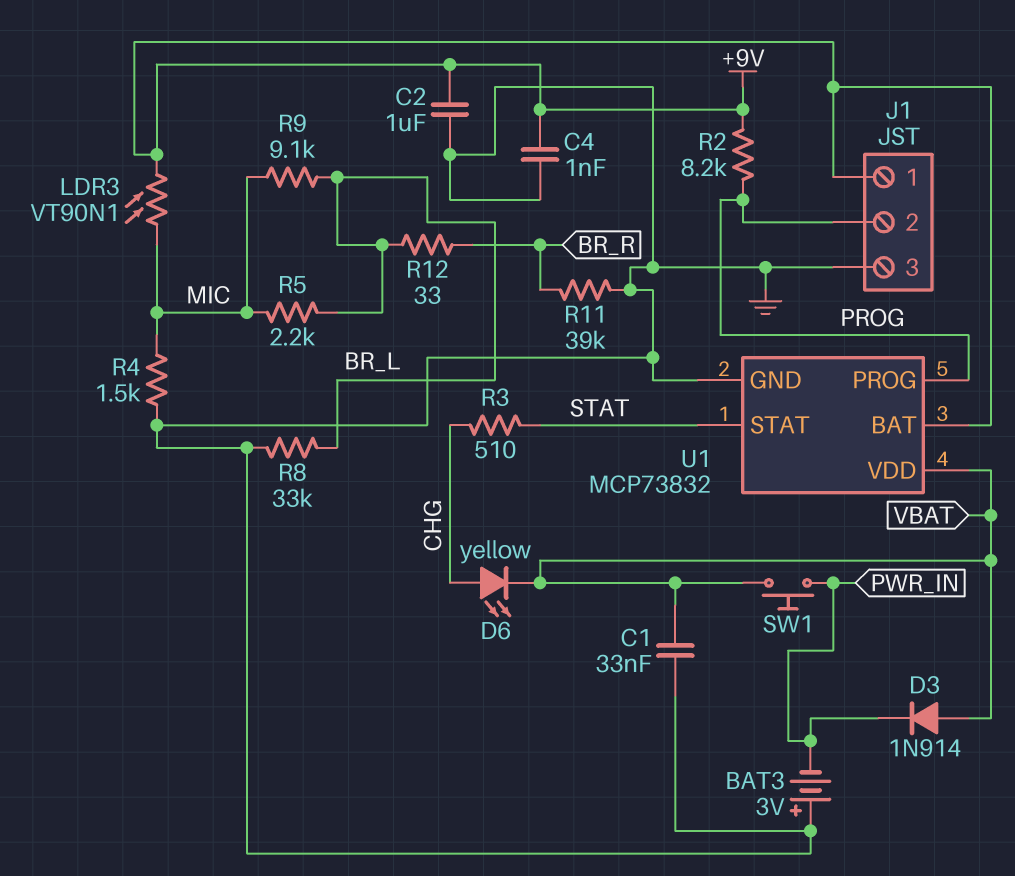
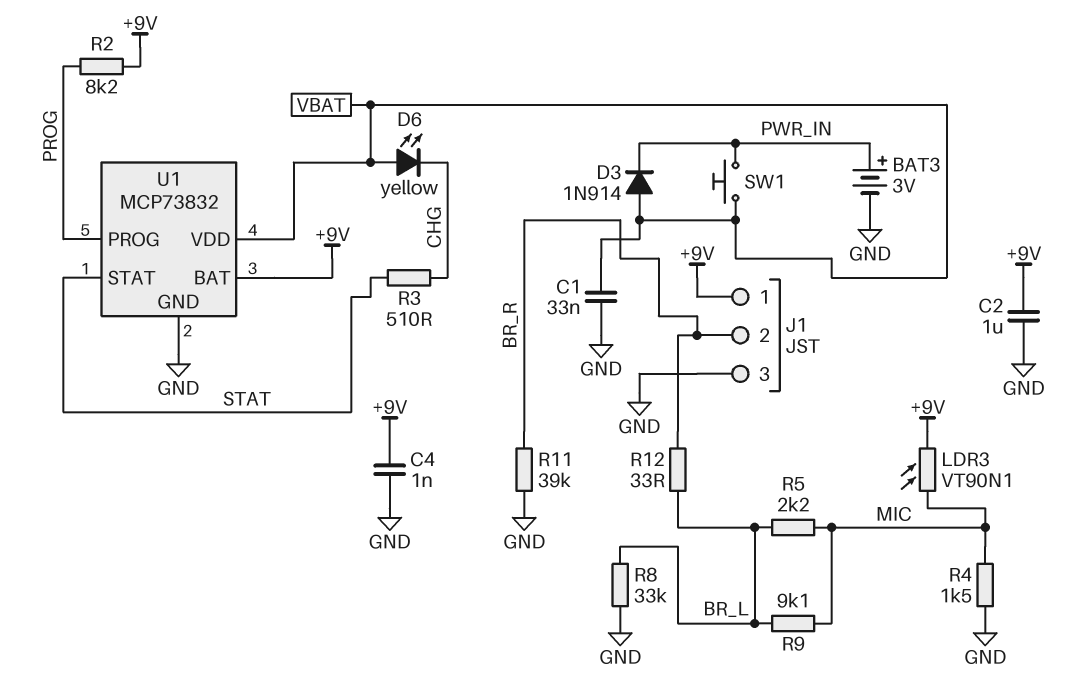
BAT3: 3V (plus GND, minus PWR_IN) -> 3V (plus PWR_IN, minus GND)
D6: LED yellow (A CHG, K VBAT) -> LED yellow (A VBAT, K CHG)
J1 pin 2: PROG -> BR_R

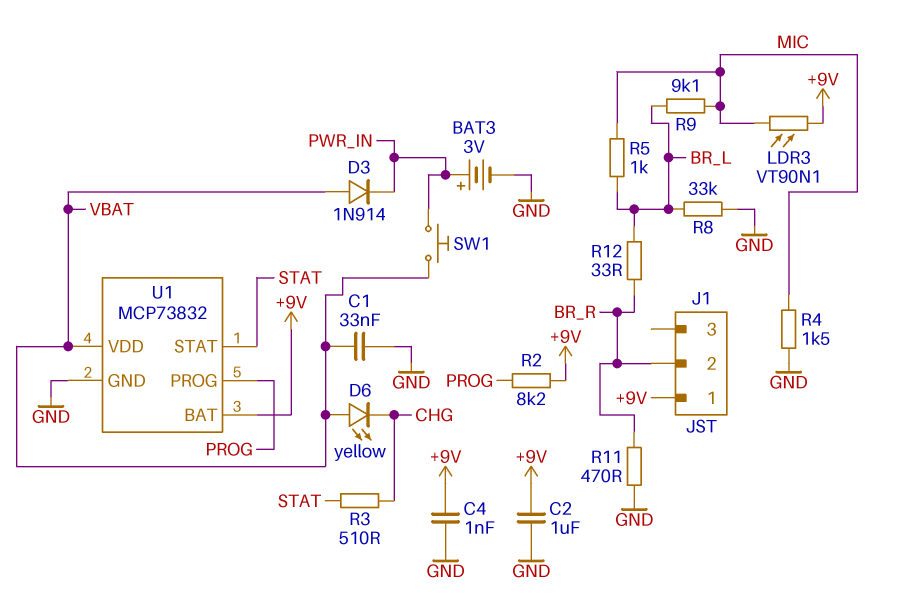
J1 pin 3: GND -> none
R5: 2.2k (BR_L, MIC) -> 1k (BR_L, MIC)
R11: 39k (BR_R, GND) -> 470 (BR_R, GND)

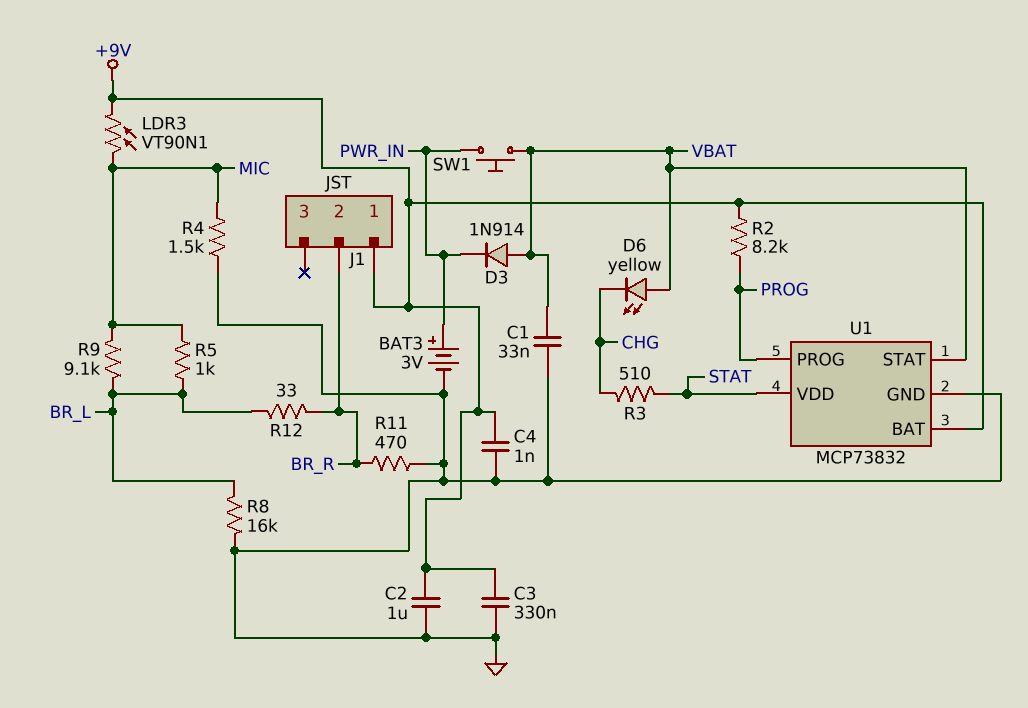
C3: none -> 330nF (+9V, GND)
R8: 33k (BR_L, GND) -> 16k (BR_L, GND)
U1 pin STAT: STAT -> VBAT
U1 pin VDD: VBAT -> STAT

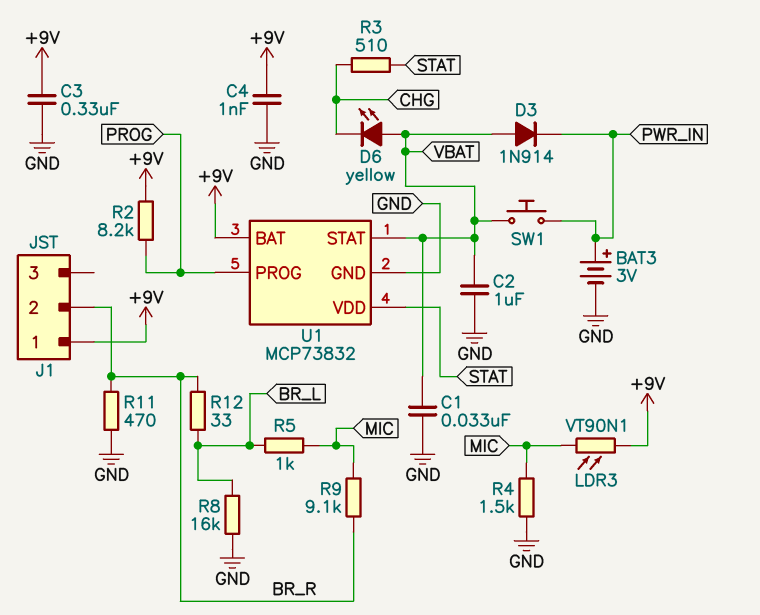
C2: 1uF (+9V, GND) -> 1uF (GND, VBAT)
R9: 9.1k (BR_L, MIC) -> 9.1k (BR_R, MIC)

